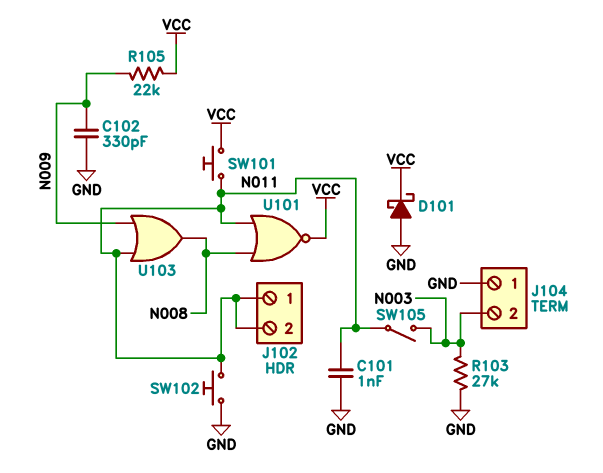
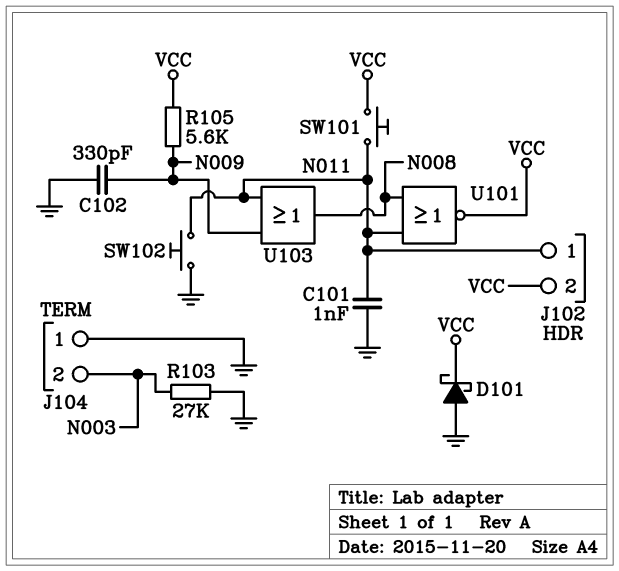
J102 pin 2: N011 -> VCC
R105: 22k (N009, VCC) -> 5.6k (N009, VCC)
SW105: switch (N003, N011) -> none

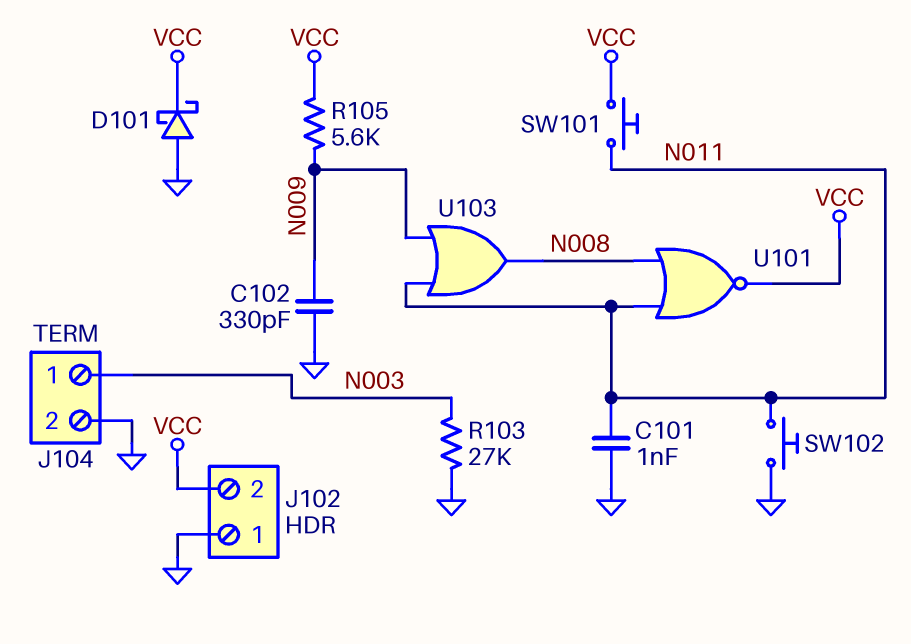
J102 pin 1: N011 -> GND
J104 pin 1: GND -> N003
J104 pin 2: N003 -> GND

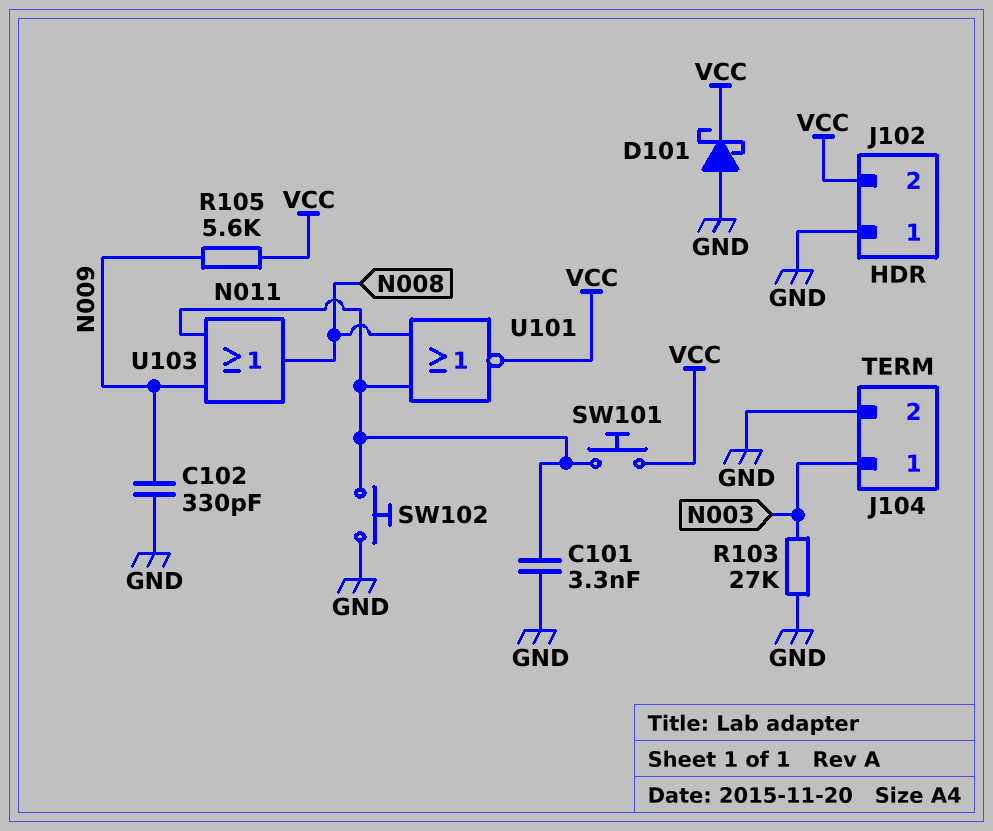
C101: 1nF (GND, N011) -> 3.3nF (GND, N011)

